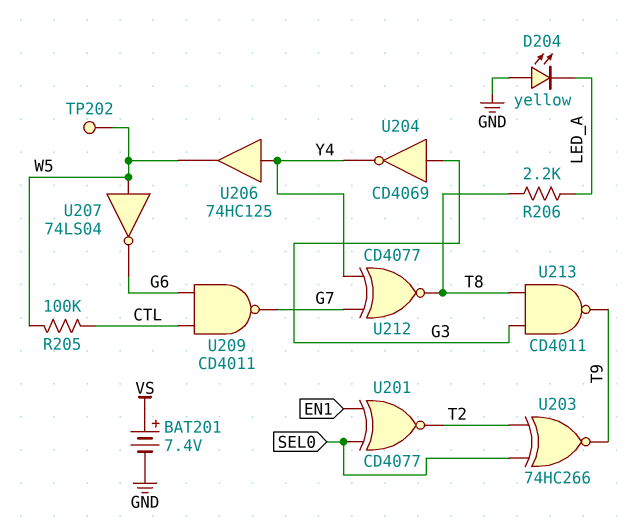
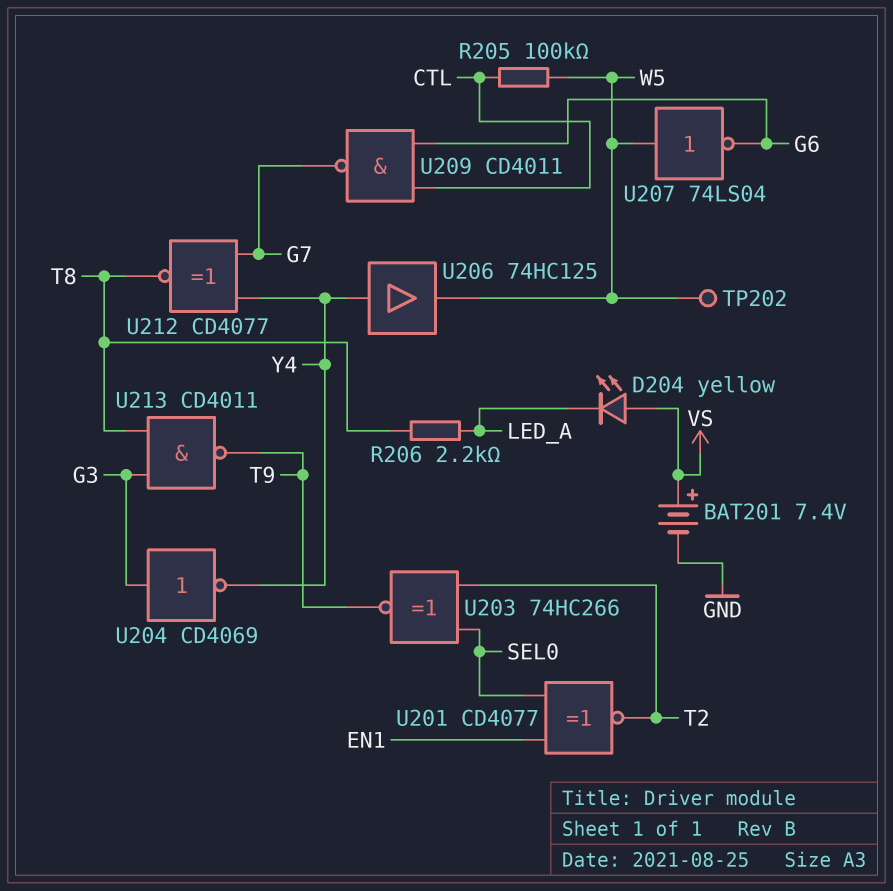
D204: LED yellow (A GND, K LED_A) -> LED yellow (A VS, K LED_A)

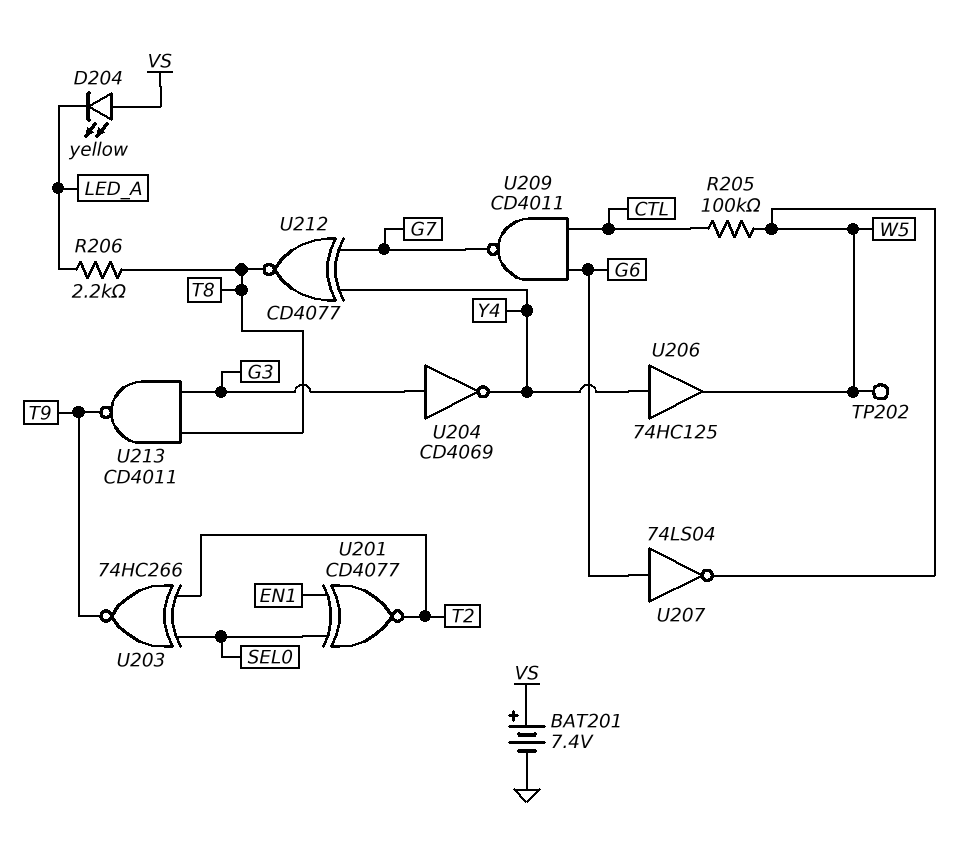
U207: NOT 74LS04 (in W5, out G6) -> NOT 74LS04 (in G6, out W5)

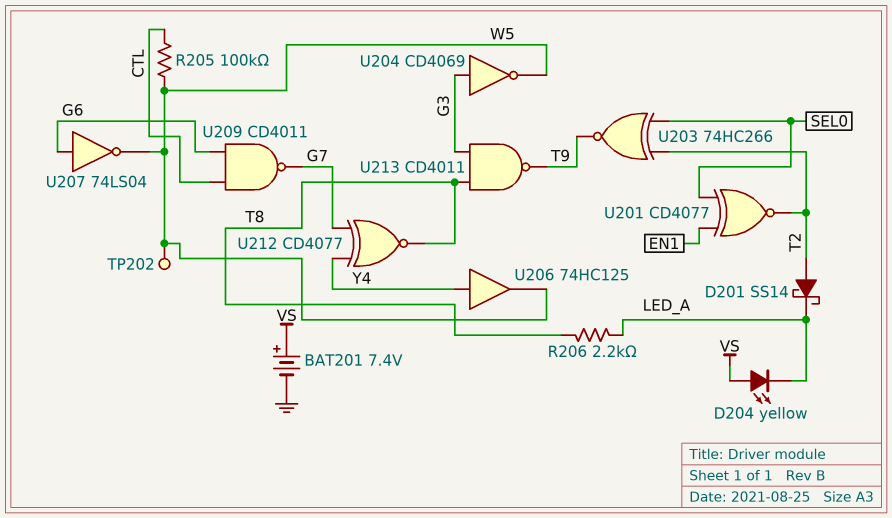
D201: none -> schottky SS14 (A T2, K LED_A)
U204: NOT CD4069 (in G3, out Y4) -> NOT CD4069 (in G3, out W5)

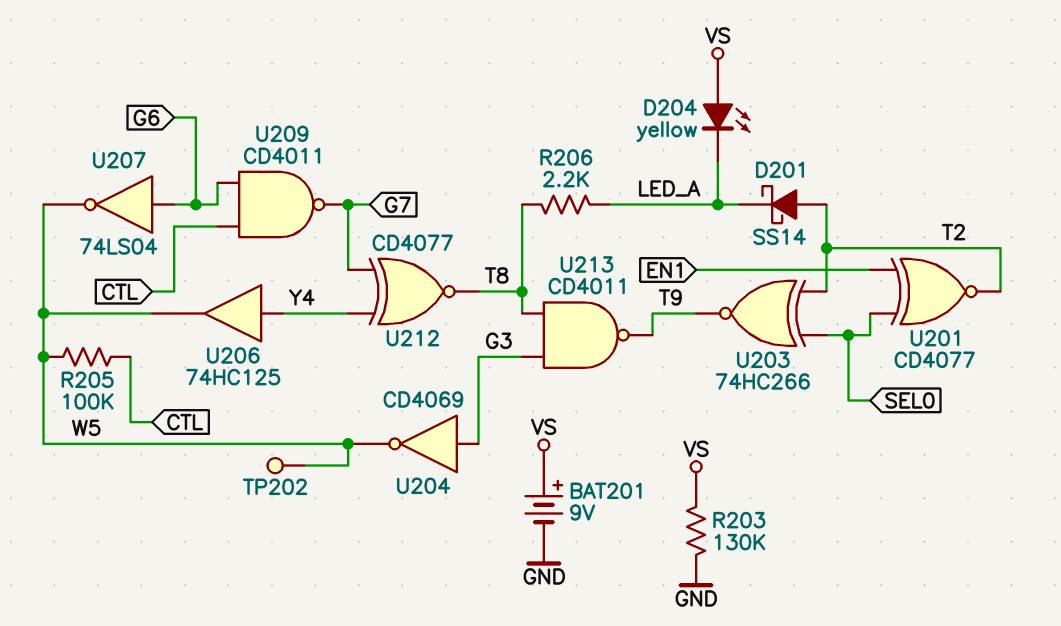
BAT201: 7.4V (plus VS, minus GND) -> 9V (plus VS, minus GND)
R203: none -> 130k (GND, VS)

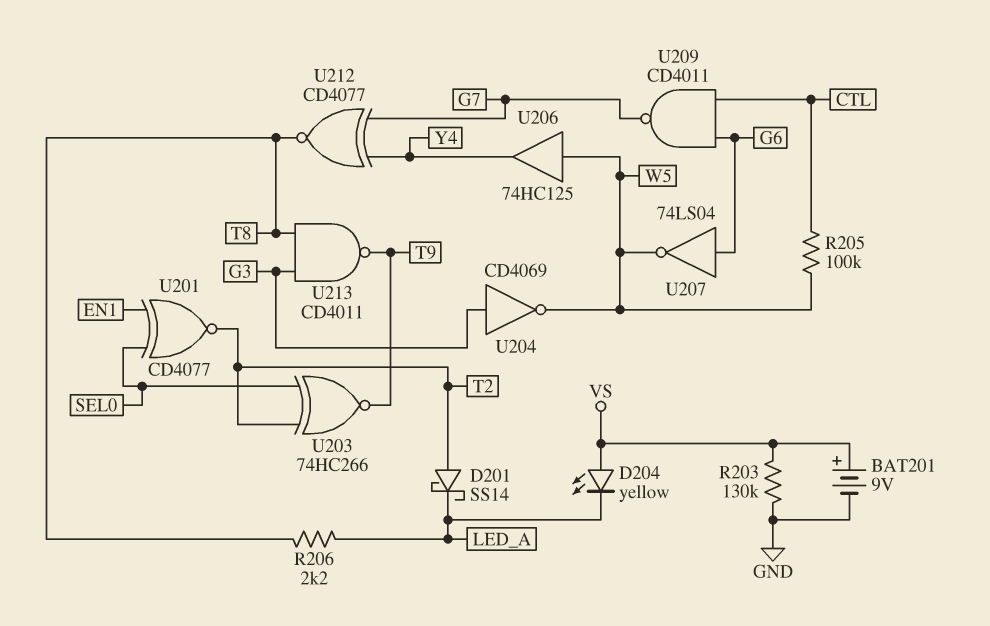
TP202: test point (W5) -> none
U206: buffer 74HC125 (in Y4, out W5) -> buffer 74HC125 (in W5, out Y4)

